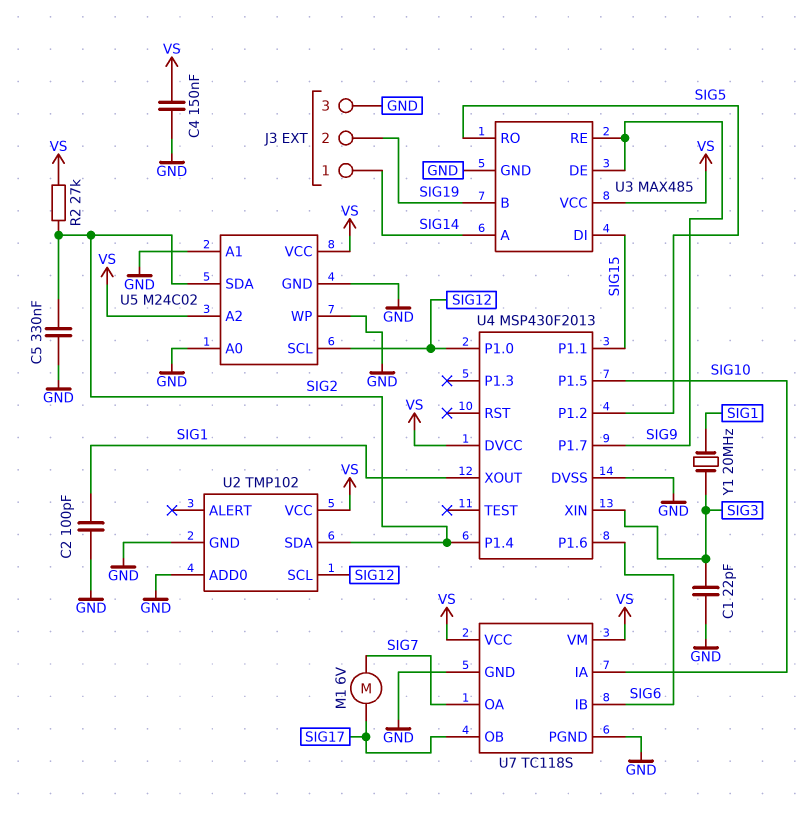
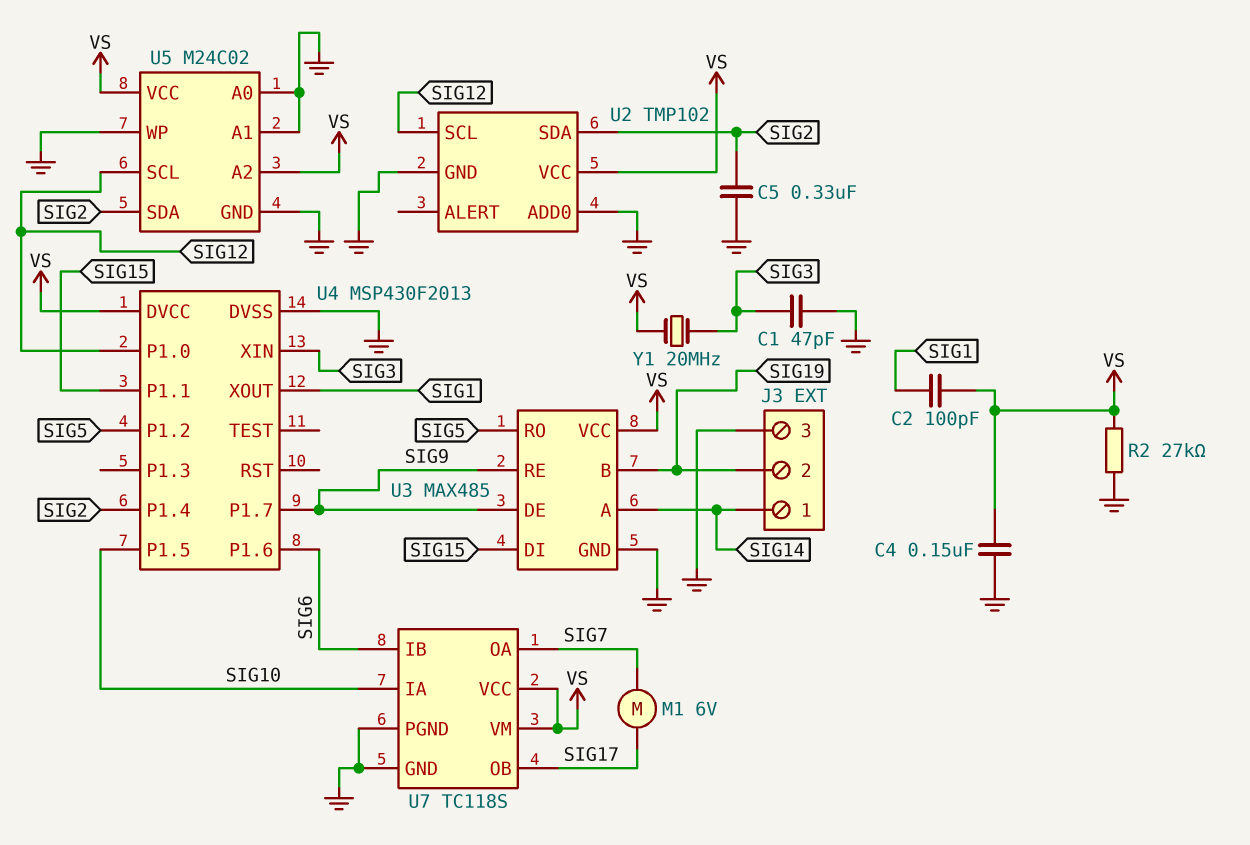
C1: 22pF (GND, SIG3) -> 47pF (GND, SIG3)
C2: 100pF (GND, SIG1) -> 100pF (SIG1, VS)
R2: 27k (SIG2, VS) -> 27k (GND, VS)
Y1: 20MHz (SIG1, SIG3) -> 20MHz (SIG3, VS)

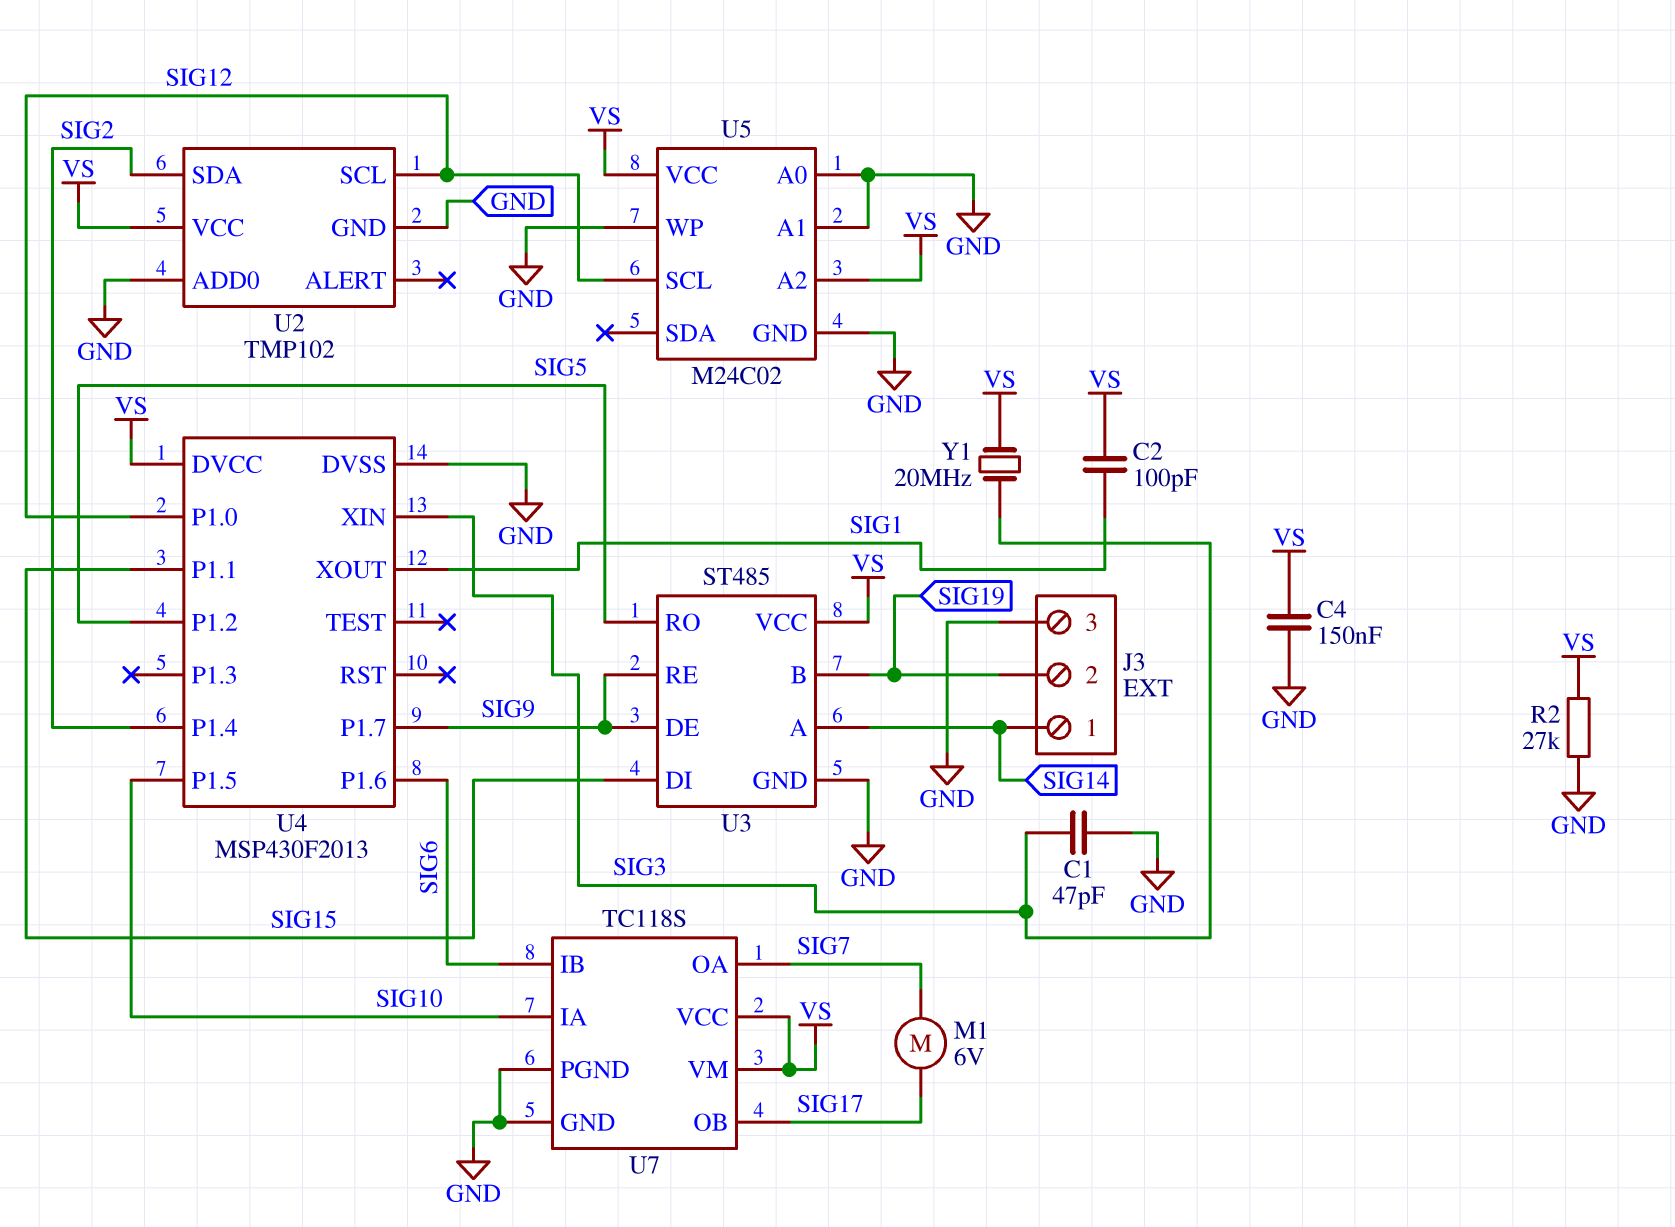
C5: 330nF (GND, SIG2) -> none
U3: MAX485 -> ST485
U5 pin SDA: SIG2 -> none

